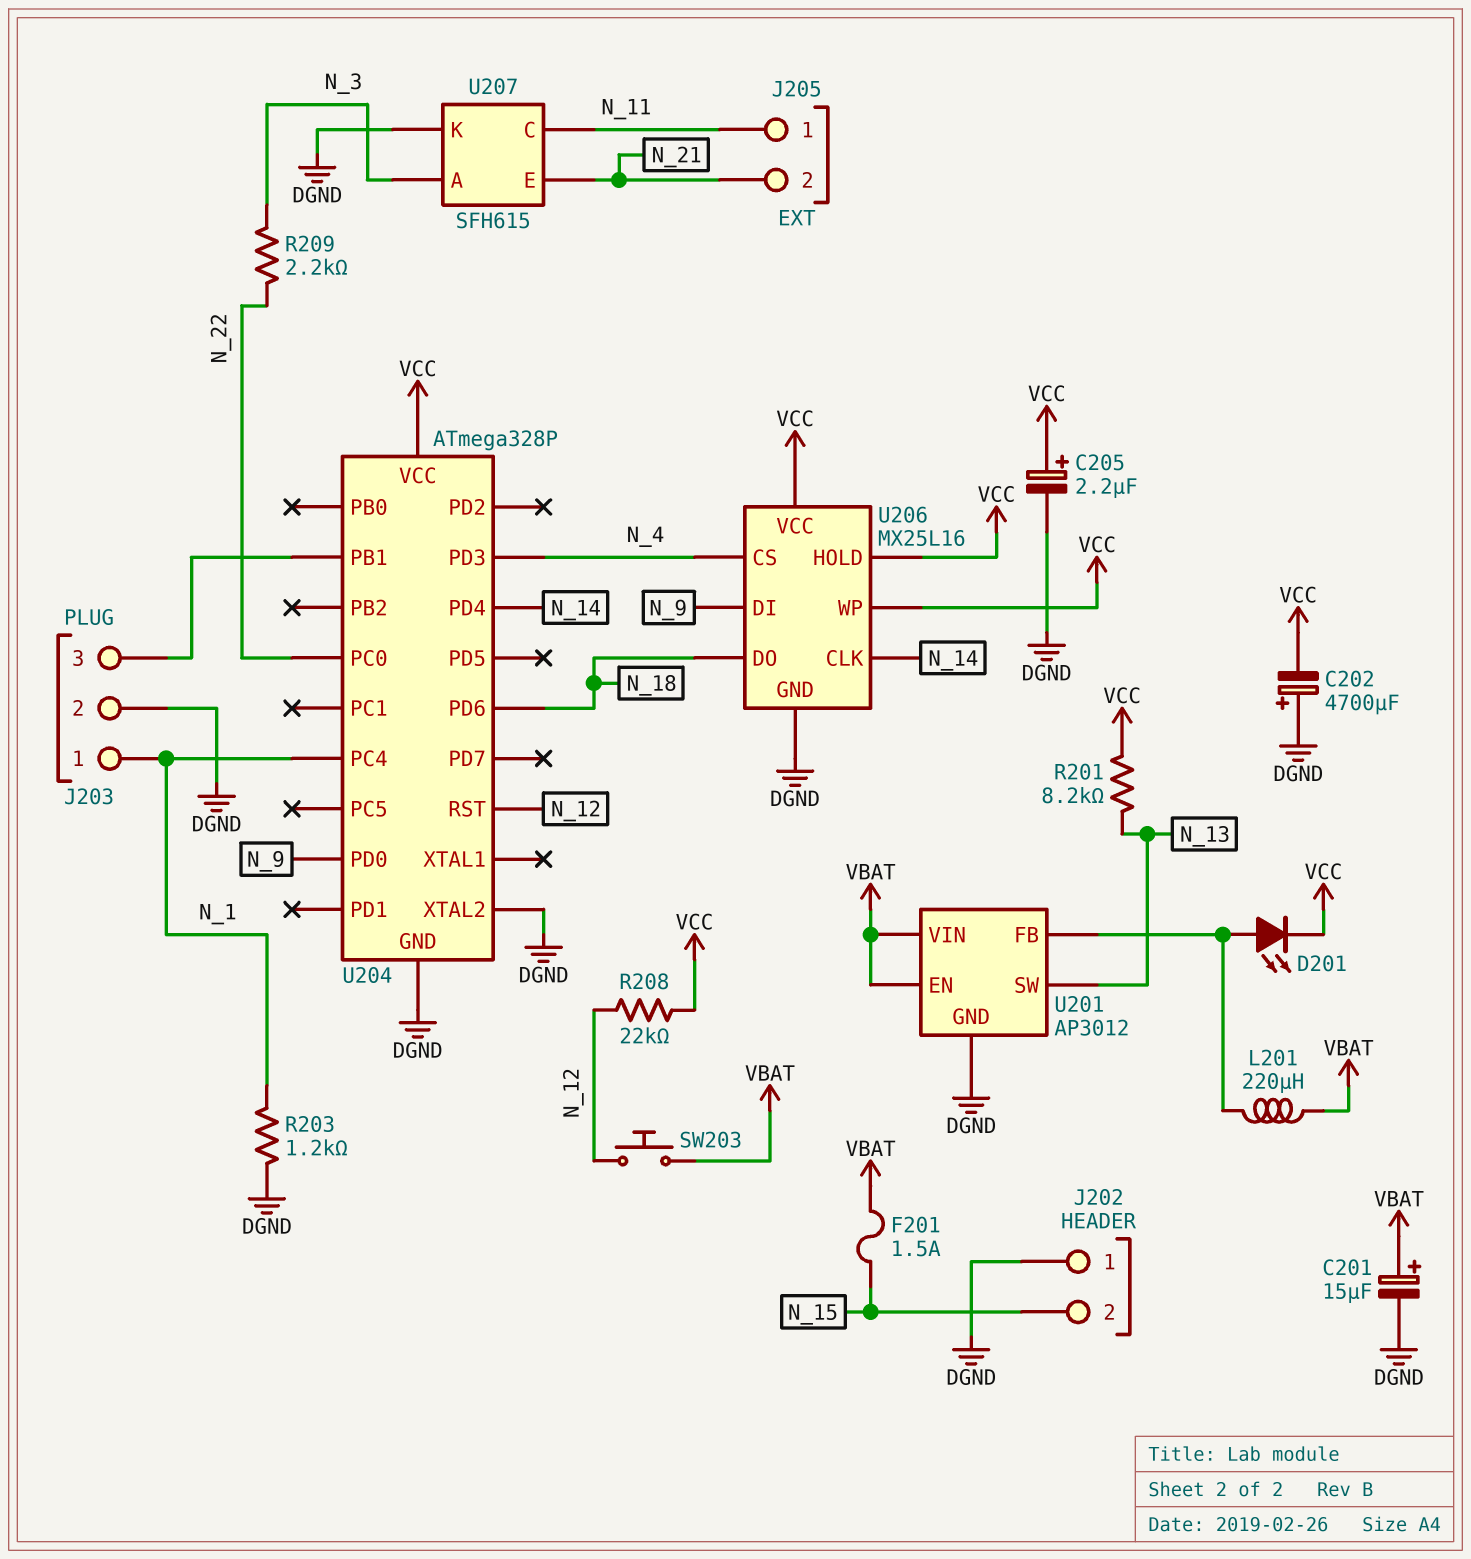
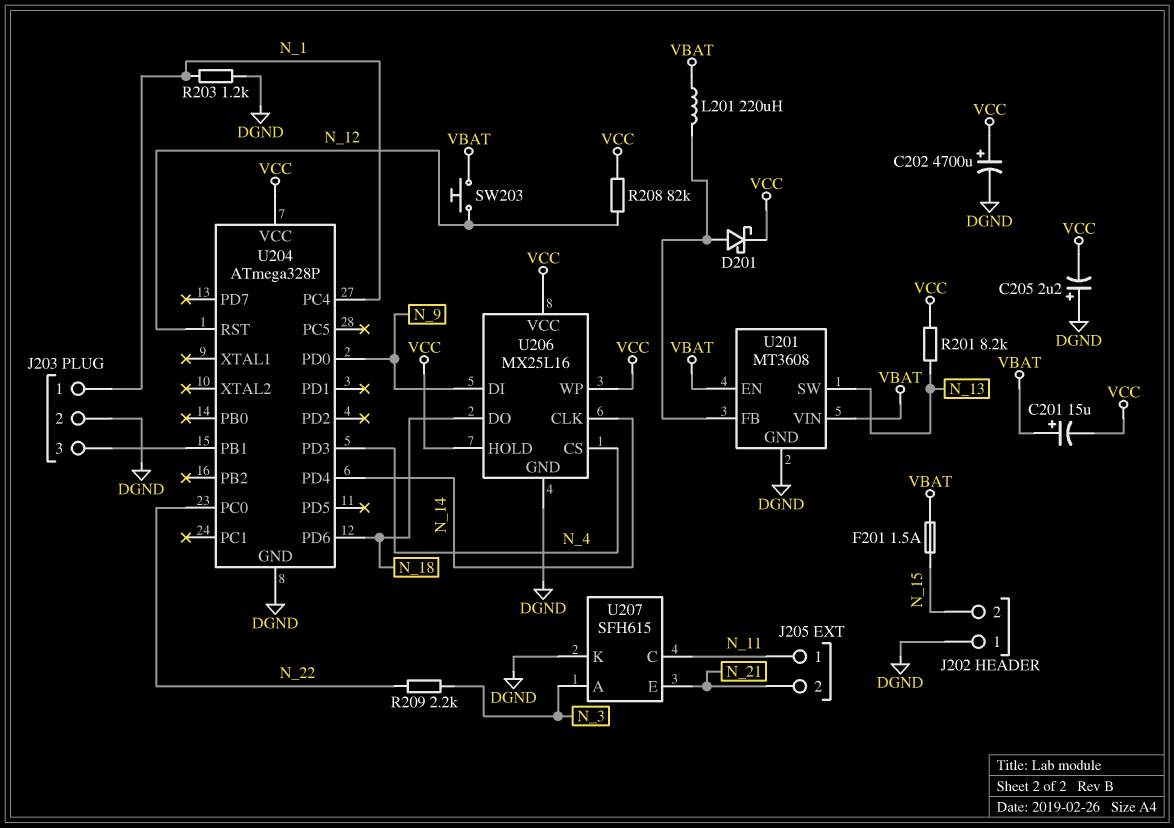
C201: 15uF (plus VBAT, minus DGND) -> 15uF (plus VBAT, minus VCC)
C202: 4700uF (plus DGND, minus VCC) -> 4700uF (plus VCC, minus DGND)
C205: 2.2uF (plus VCC, minus DGND) -> 2.2uF (plus DGND, minus VCC)
D201: LED (A U201/FB, K VCC) -> schottky (A U201/FB, K VCC)
R208: 22k (N_12, VCC) -> 82k (N_12, VCC)
U201: AP3012 -> MT3608
U204 pin XTAL2: DGND -> none

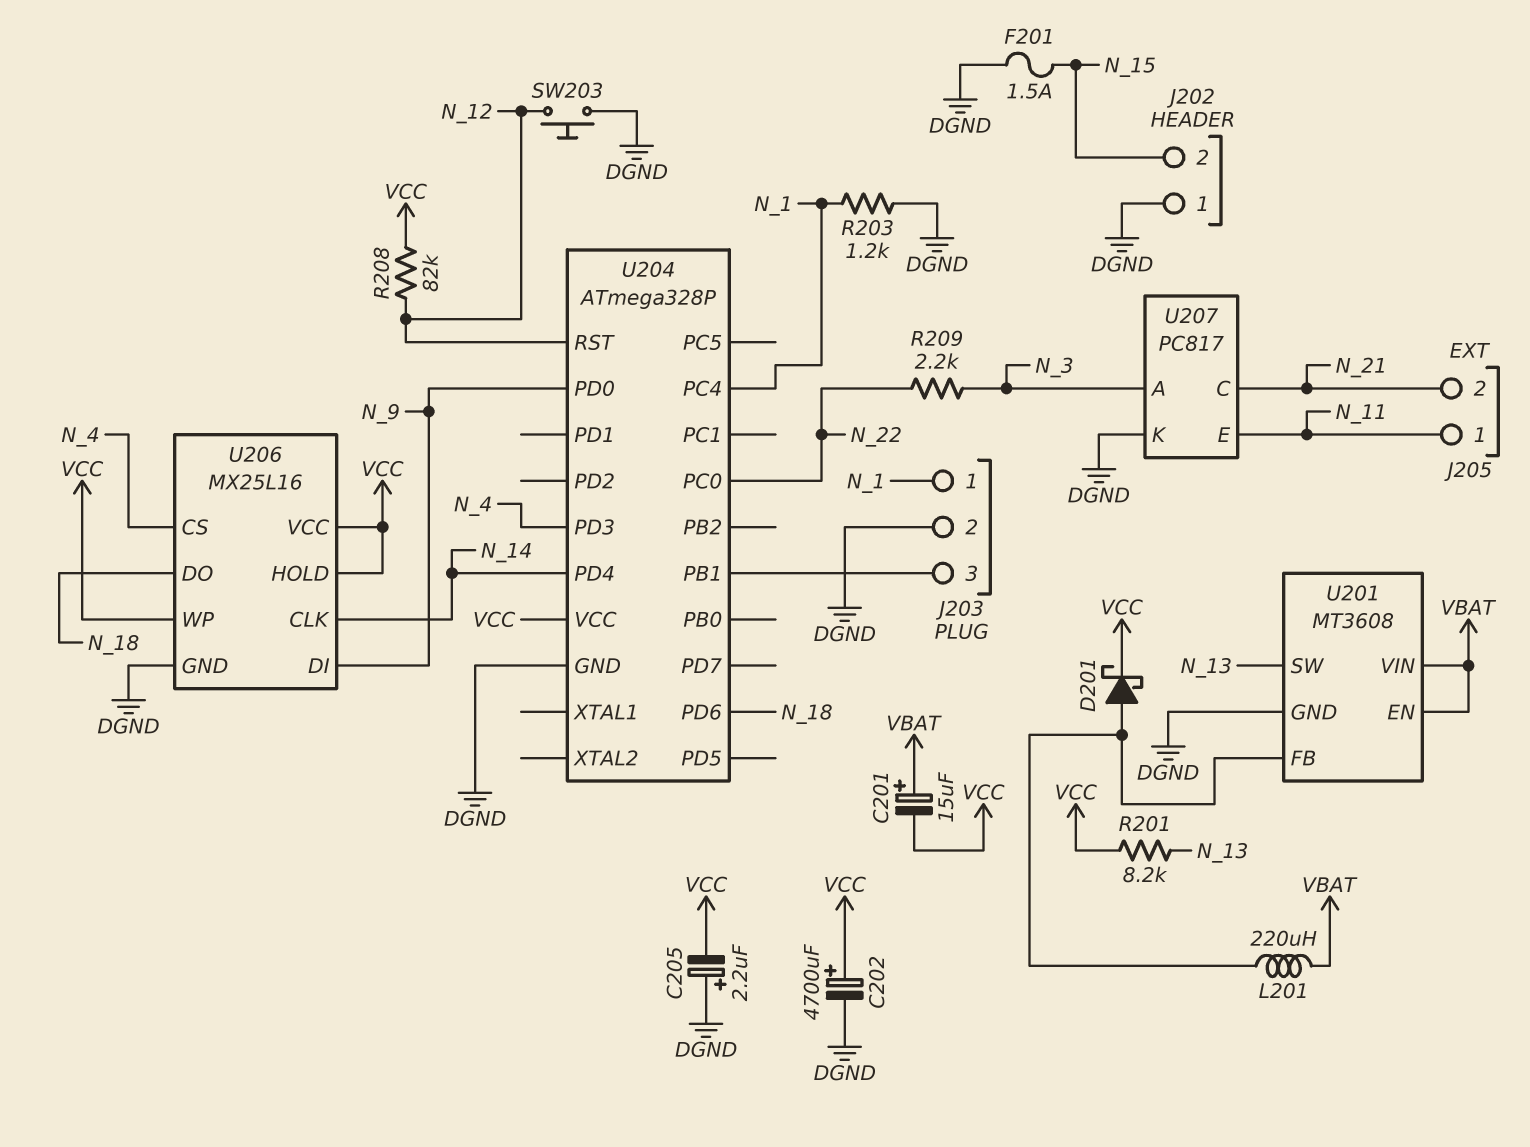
F201: 1.5A (N_15, VBAT) -> 1.5A (DGND, N_15)
SW203: button (N_12, VBAT) -> button (DGND, N_12)
U207: SFH615 -> PC817
U207 pin C: N_11 -> N_21
U207 pin E: N_21 -> N_11

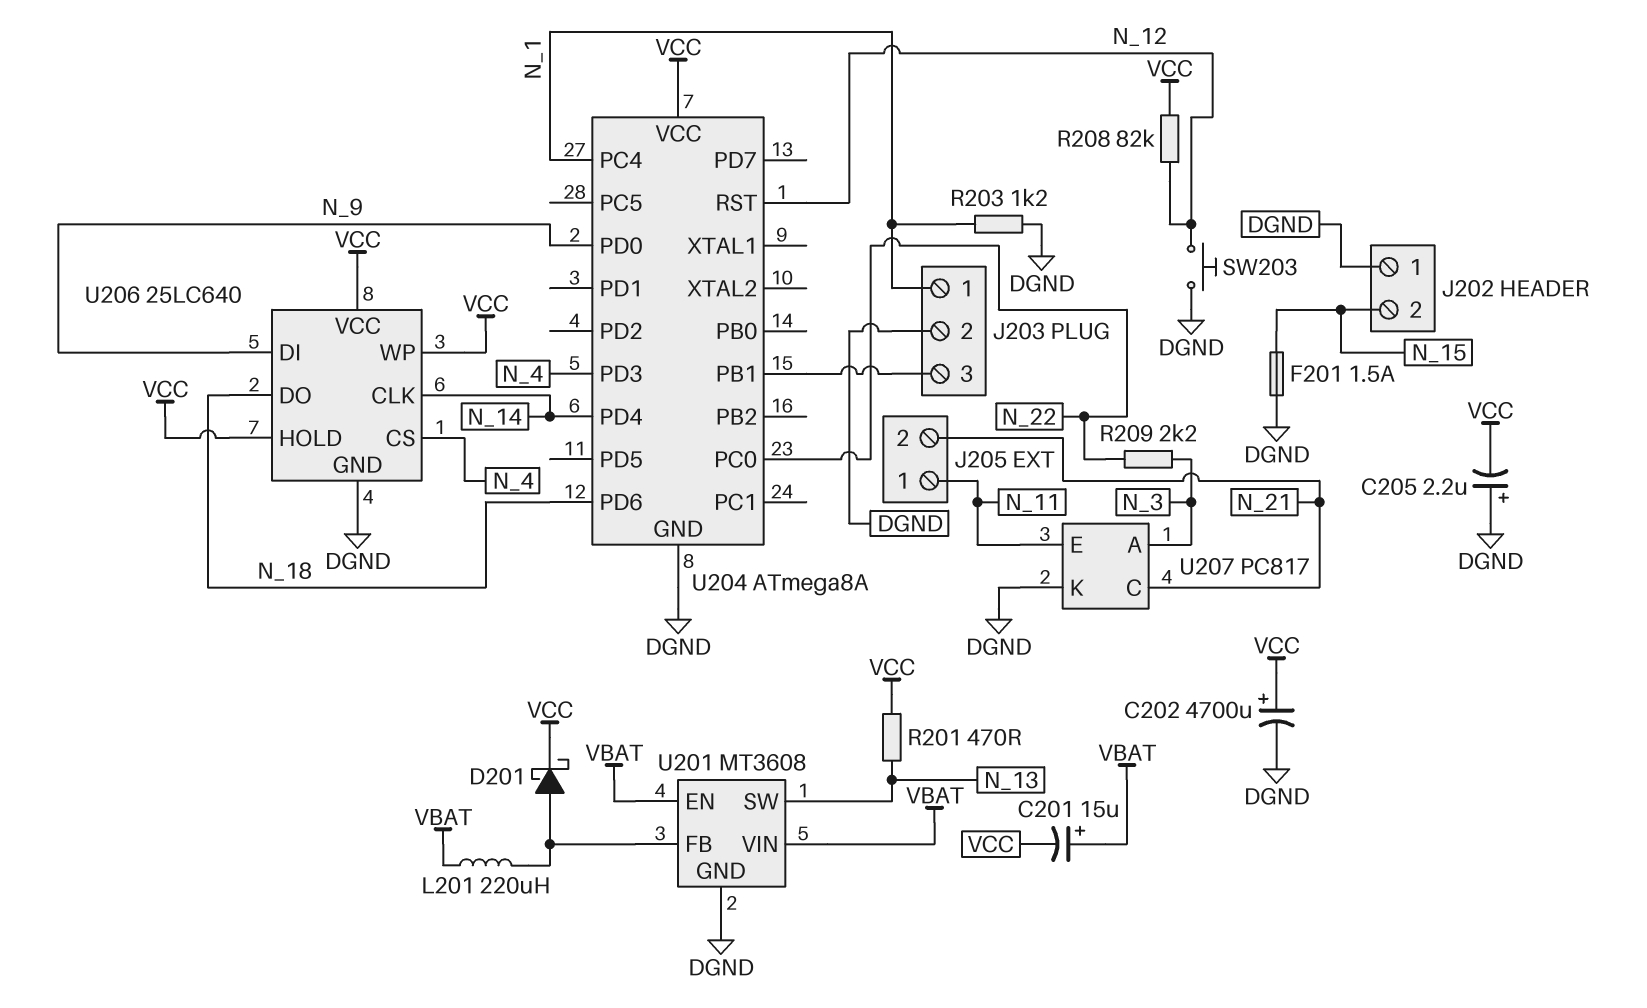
R201: 8.2k (N_13, VCC) -> 470 (N_13, VCC)
U204: ATmega328P -> ATmega8A
U206: MX25L16 -> 25LC640

